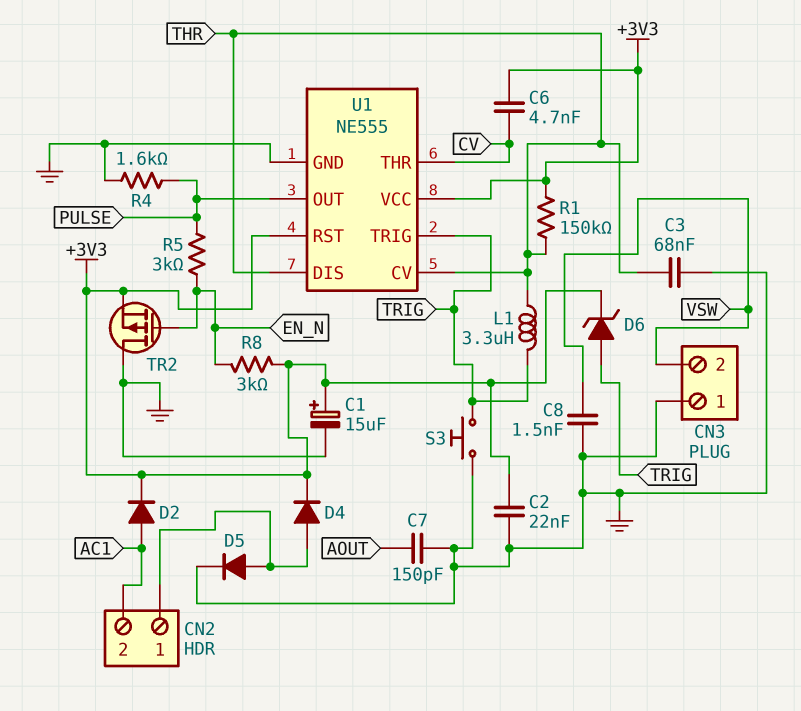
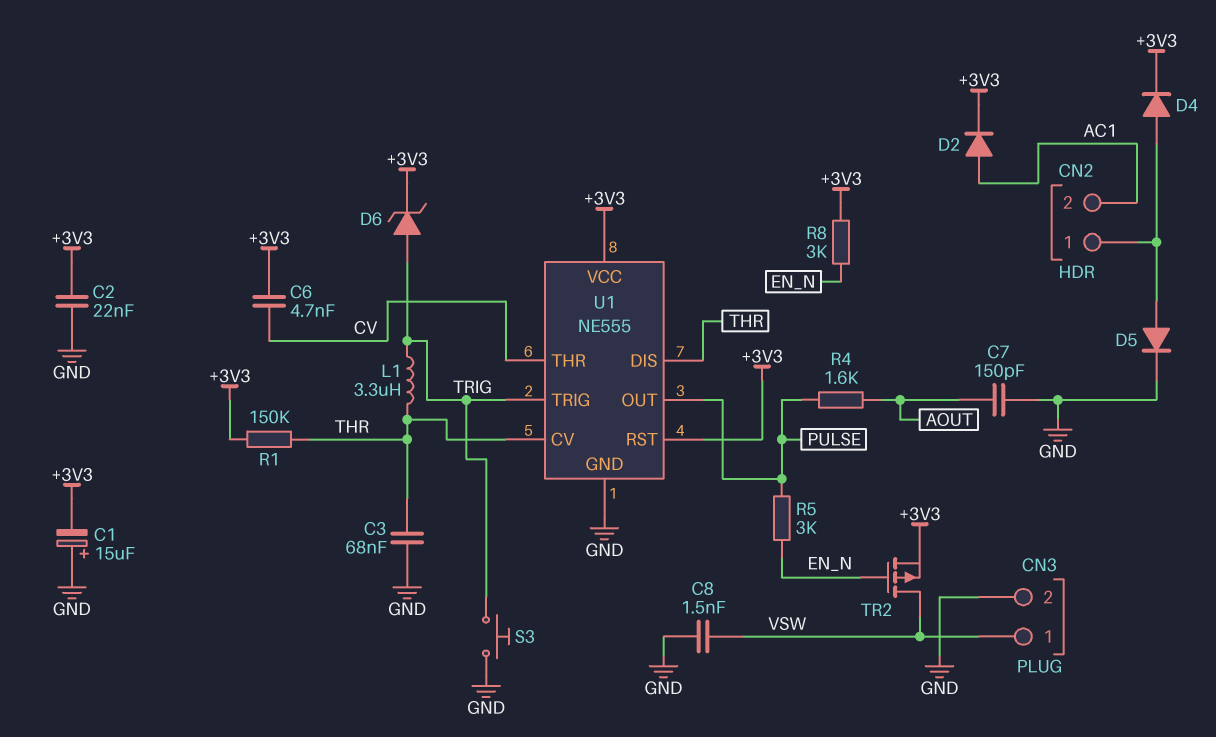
C1: 15uF (plus +3V3, minus GND) -> 15uF (plus GND, minus +3V3)
CN3 pin 1: GND -> VSW
CN3 pin 2: VSW -> GND
R4: 1.6k (GND, PULSE) -> 1.6k (AOUT, PULSE)
TR2: PMOS (G EN_N, D GND, S +3V3) -> PMOS (G EN_N, D VSW, S +3V3)

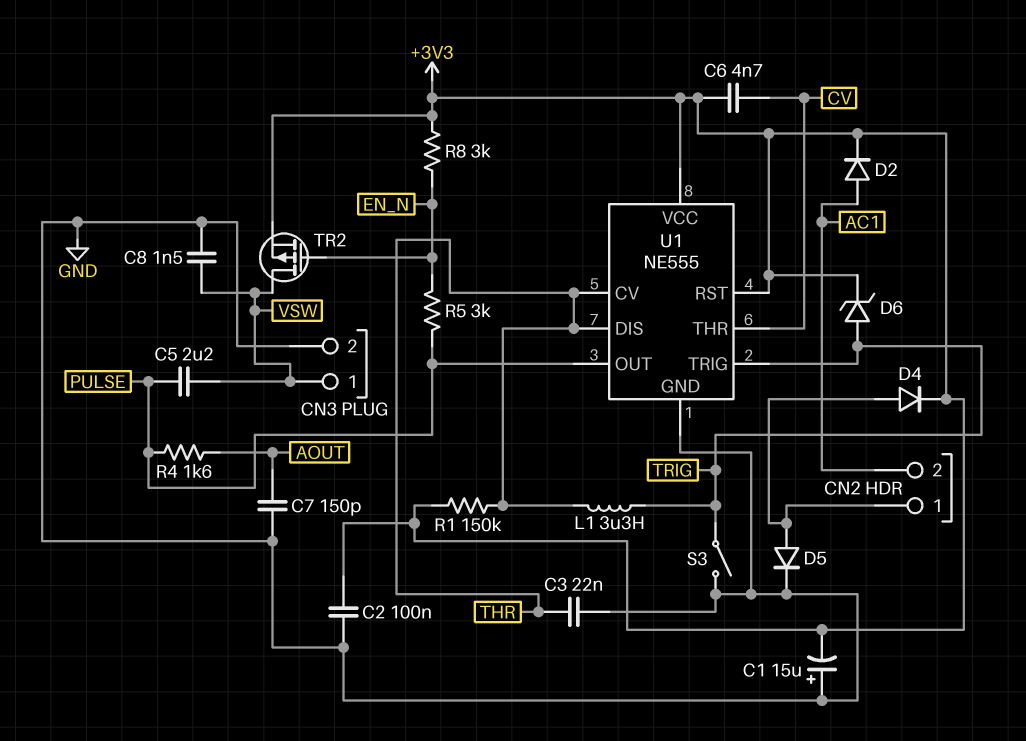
C2: 22nF (+3V3, GND) -> 100nF (+3V3, GND)
C3: 68nF (GND, THR) -> 22nF (GND, THR)
C5: none -> 2.2uF (PULSE, VSW)
S3: button (GND, TRIG) -> switch (GND, TRIG)

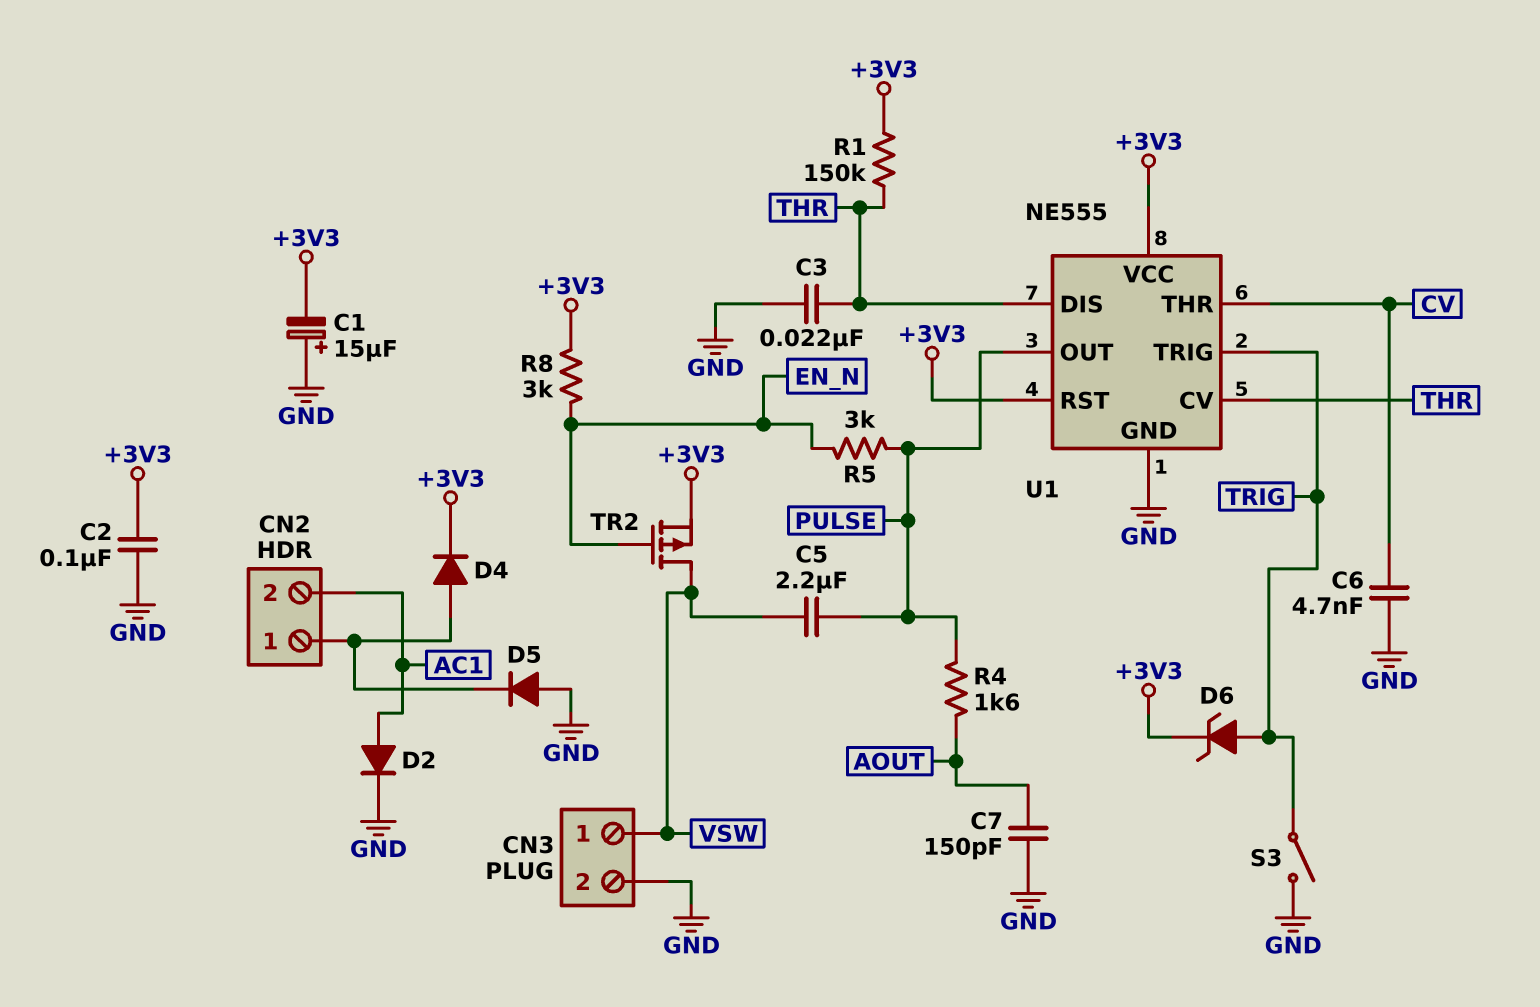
C6: 4.7nF (+3V3, CV) -> 4.7nF (CV, GND)
C8: 1.5nF (GND, VSW) -> none
D2: diode (A AC1, K +3V3) -> diode (A AC1, K GND)
D5: diode (A CN2/1, K GND) -> diode (A GND, K CN2/1)
L1: 3.3uH (THR, TRIG) -> none

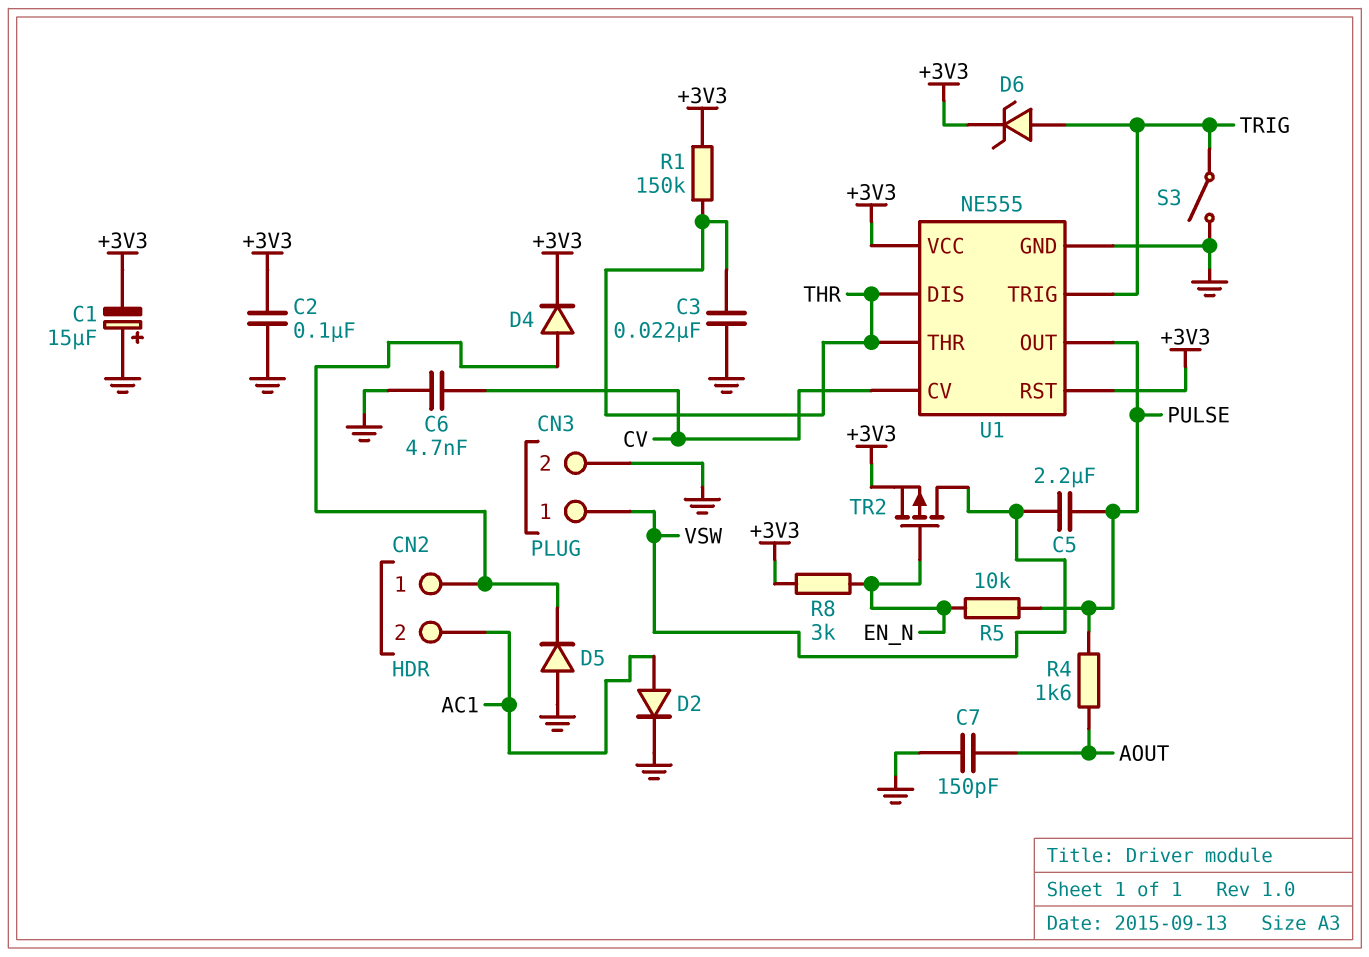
R5: 3k (EN_N, PULSE) -> 10k (EN_N, PULSE)
U1 pin CV: THR -> CV
U1 pin THR: CV -> THR

